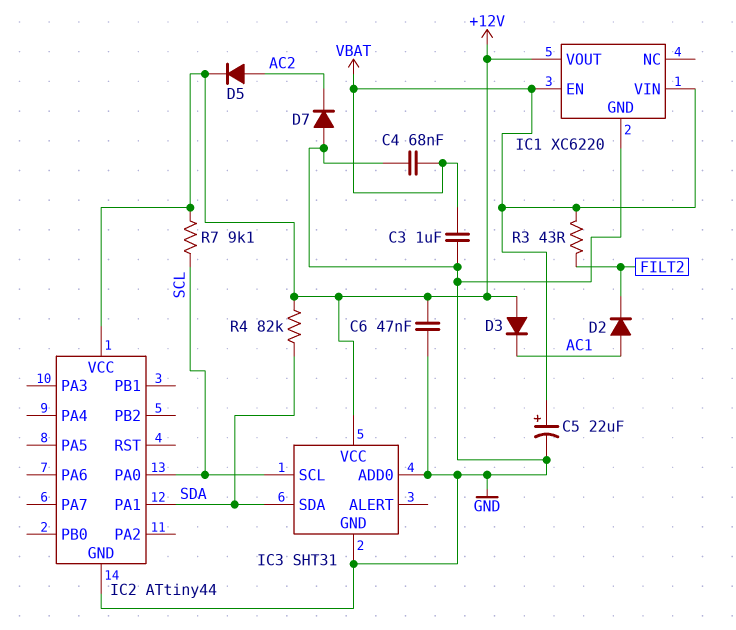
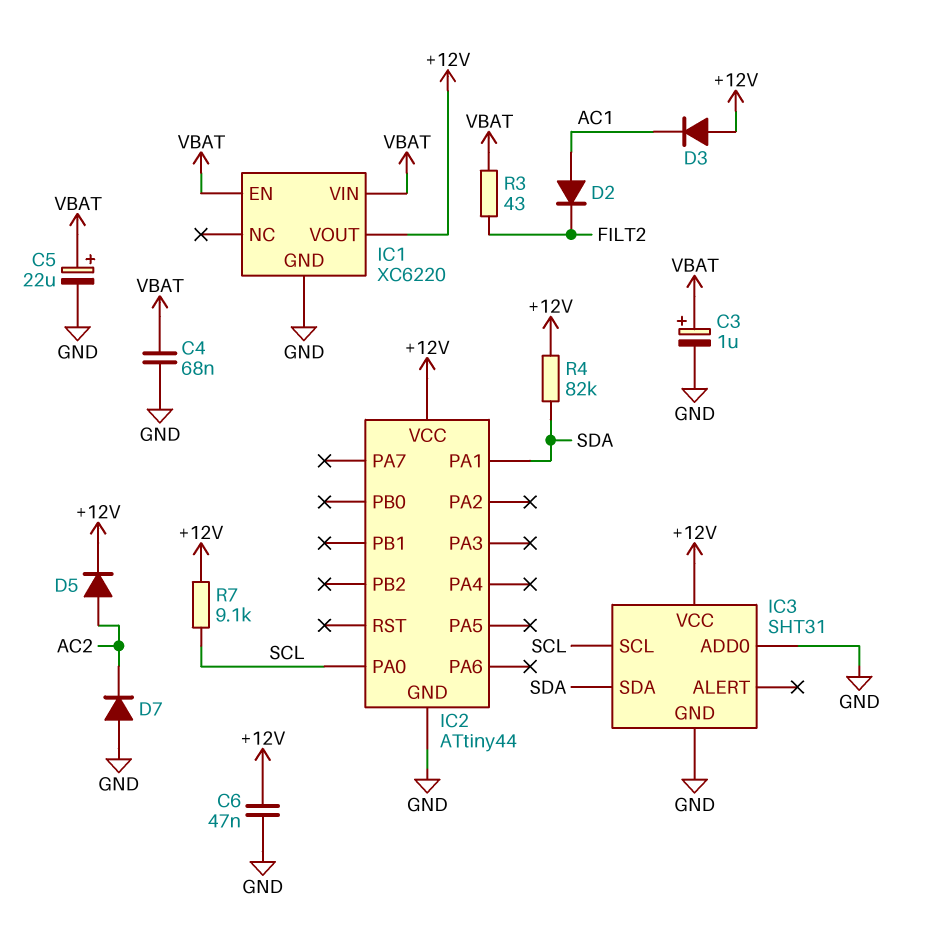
C3: 1uF (GND, VBAT) -> 1uF (plus VBAT, minus GND)

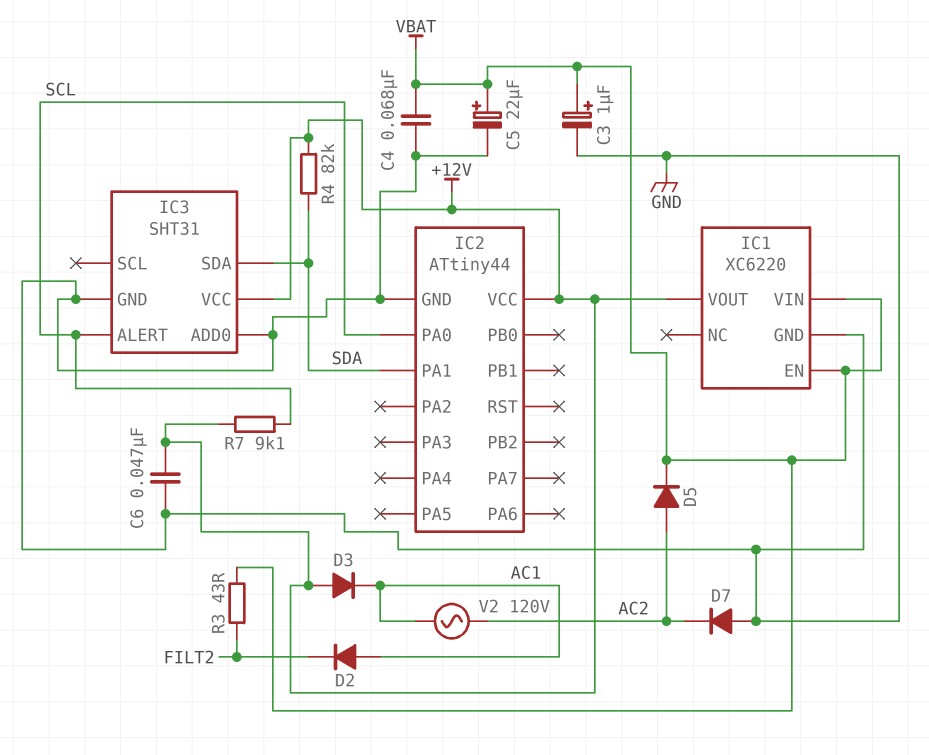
D5: diode (A AC2, K +12V) -> diode (A AC2, K VBAT)
IC3 pin ALERT: none -> SCL
IC3 pin SCL: SCL -> none
V2: none -> AC 120V (AC1, AC2)

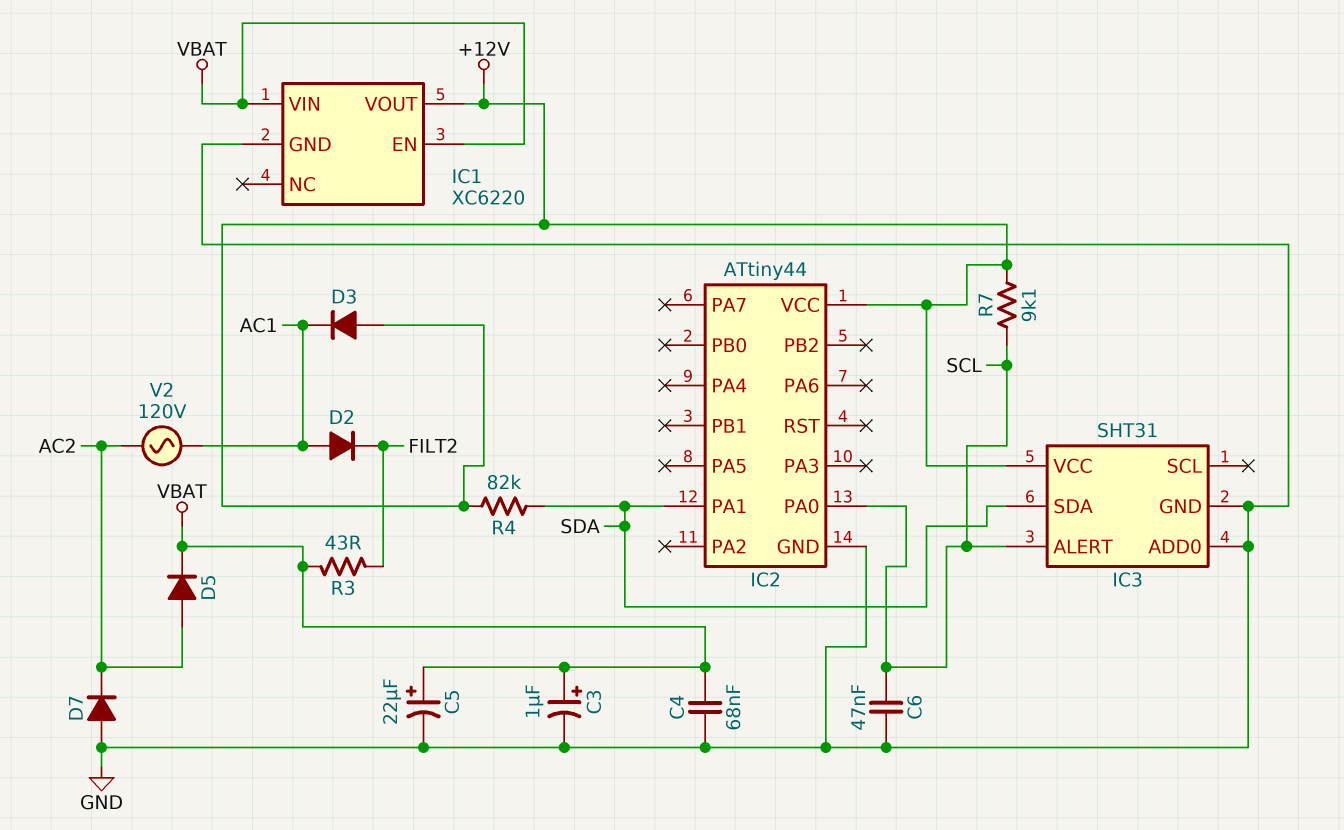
C6: 47nF (+12V, GND) -> 47nF (GND, SCL)

